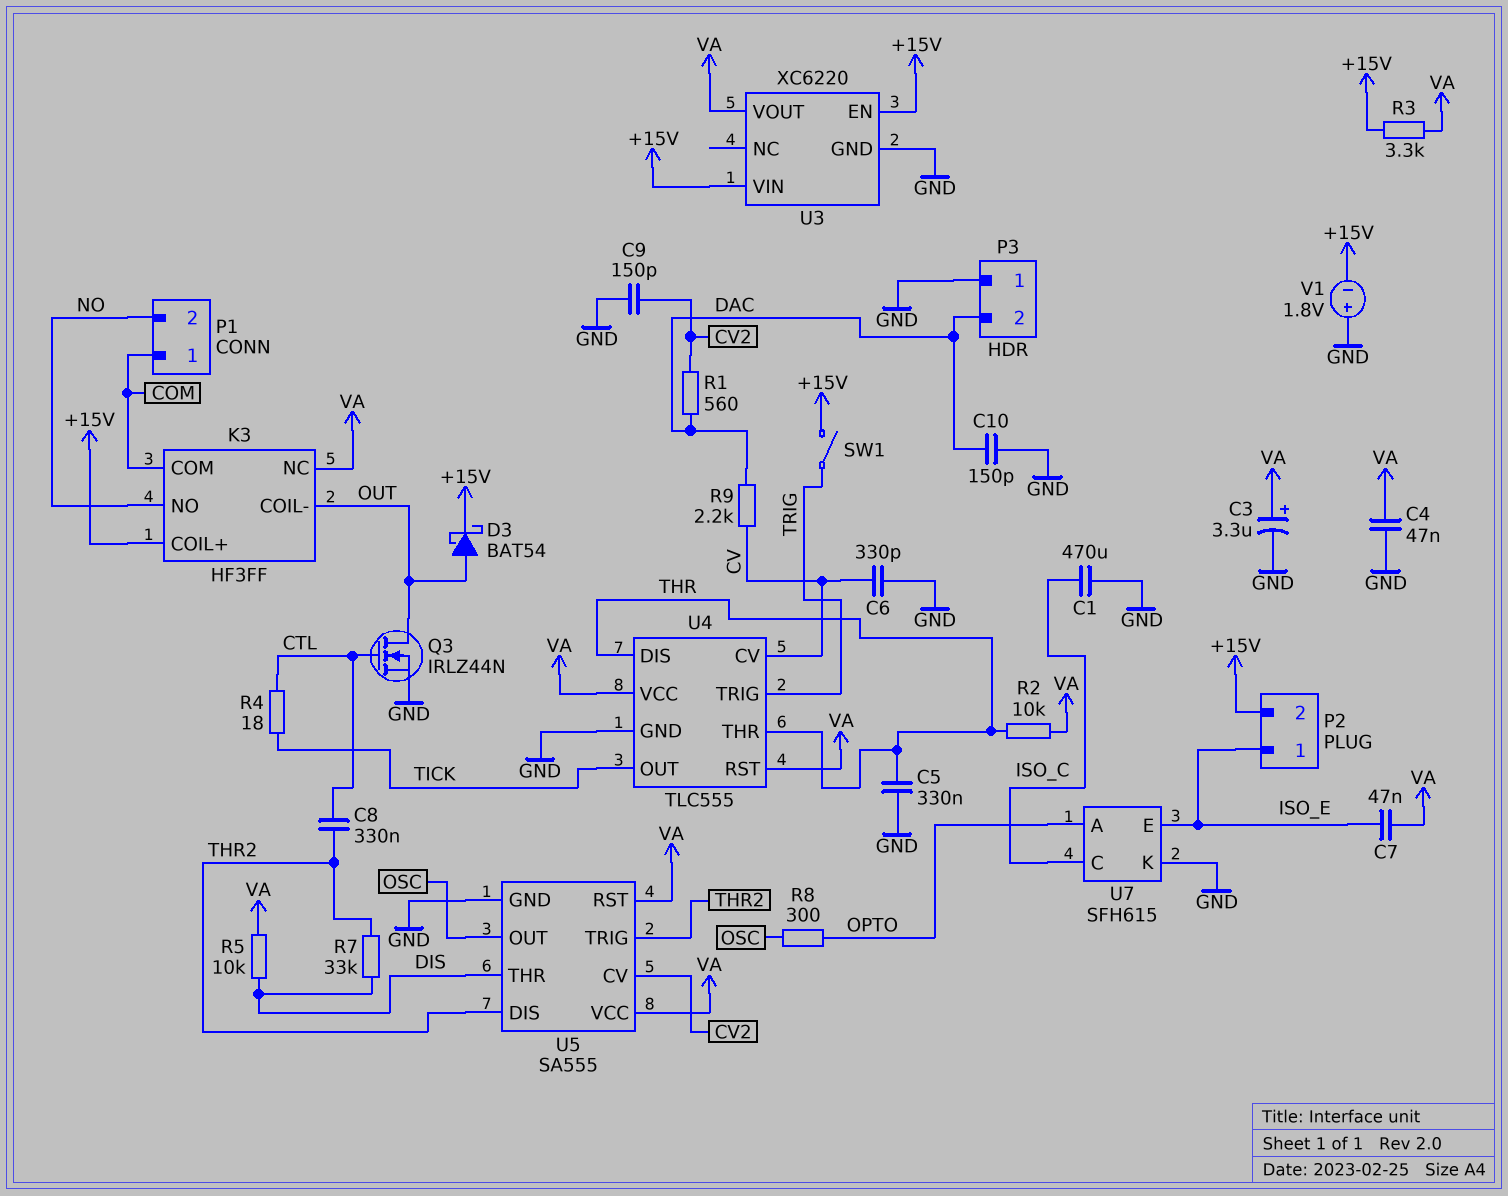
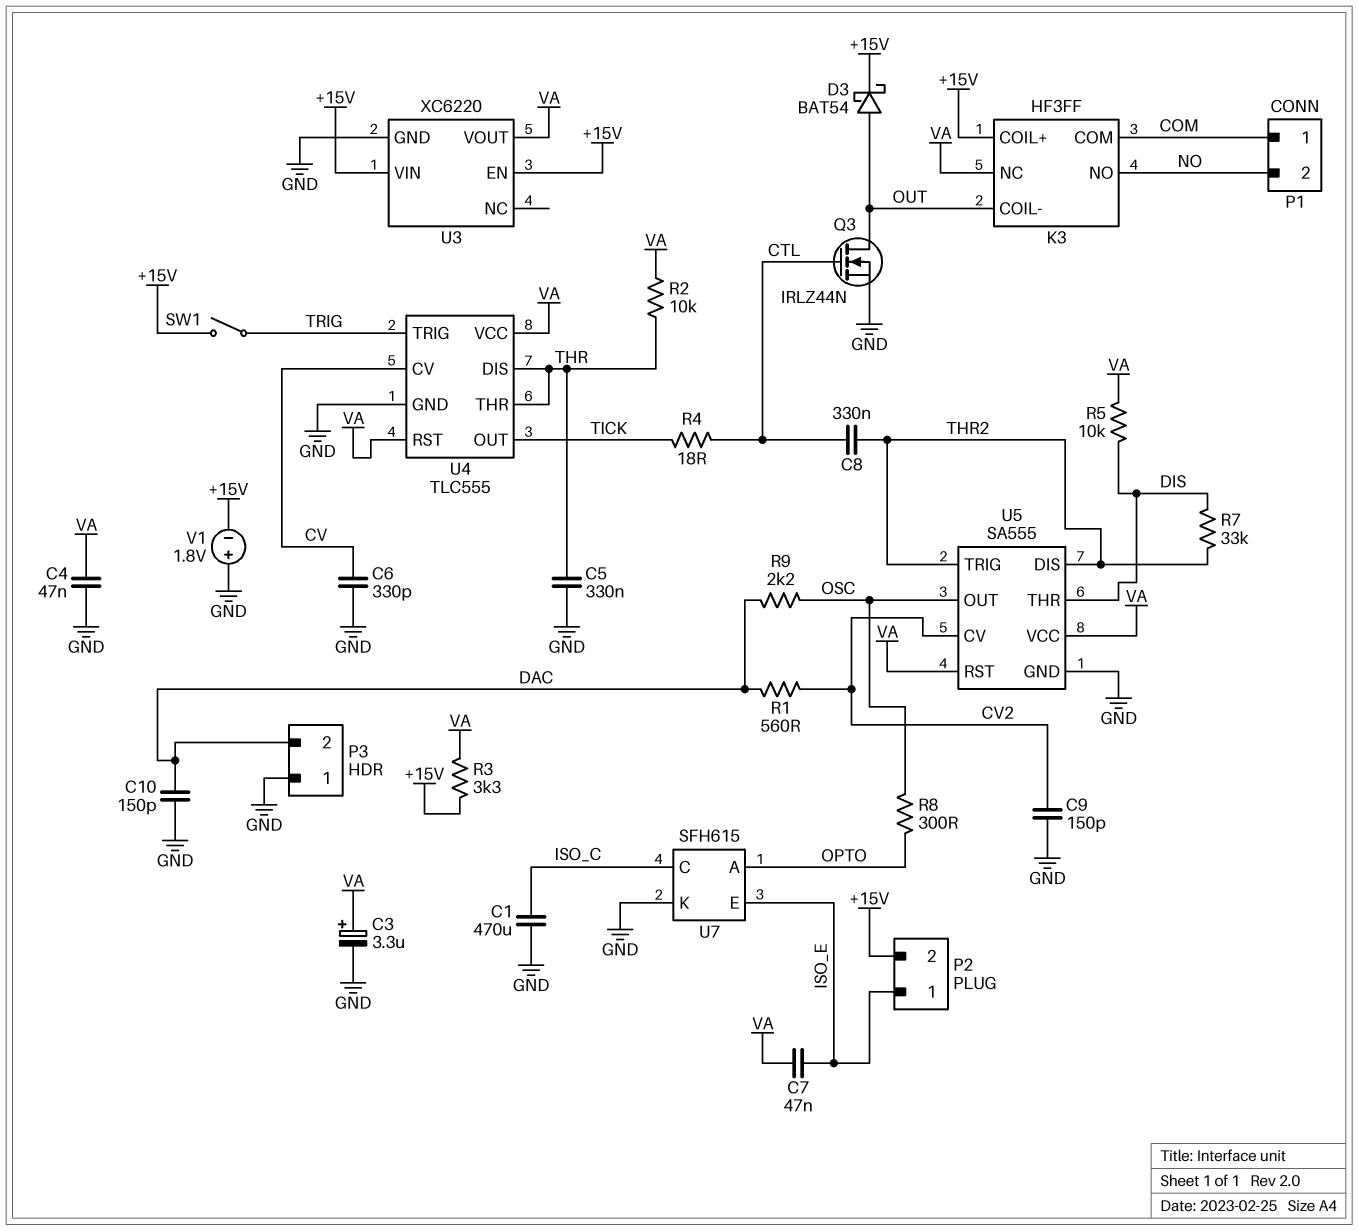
R9: 2.2k (CV, DAC) -> 2.2k (DAC, OSC)

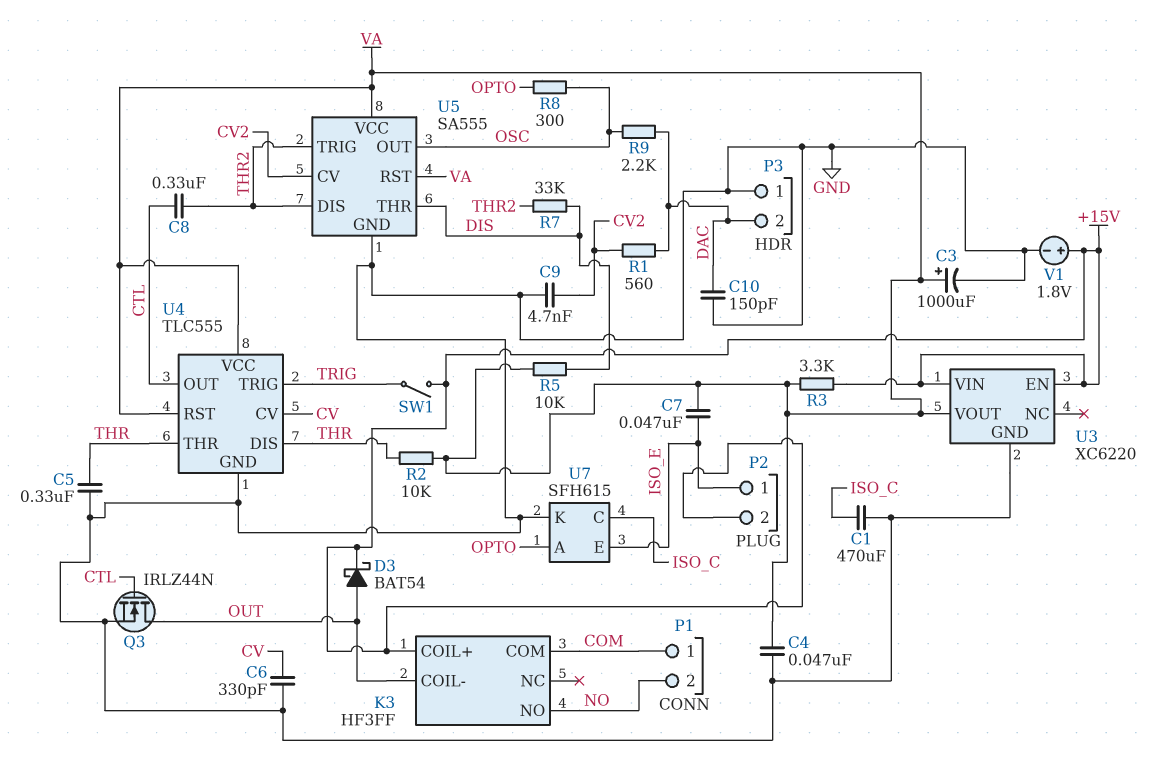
C3: 3.3uF (plus VA, minus GND) -> 1000uF (plus VA, minus GND)
C9: 150pF (CV2, GND) -> 4.7nF (CV2, GND)
K3 pin NC: VA -> none
R4: 18 (CTL, TICK) -> none
U4 pin OUT: TICK -> CTL
V1: 1.8V (plus GND, minus +15V) -> 1.8V (plus +15V, minus GND)

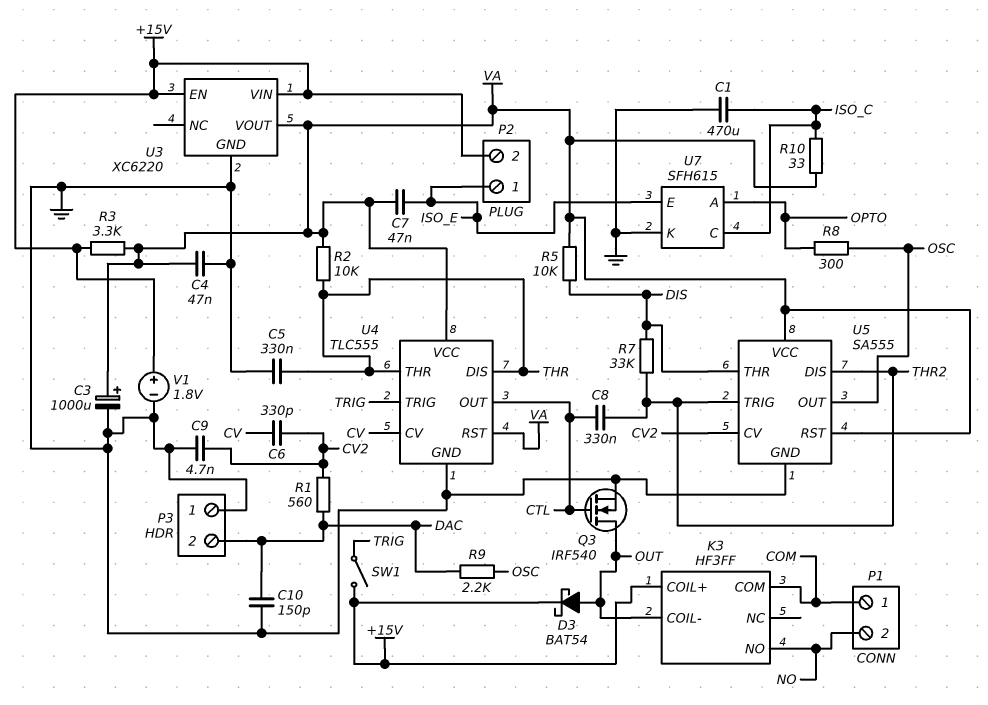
C6: 330pF (CV, GND) -> 330pF (CV, CV2)
Q3: NMOS IRLZ44N (G CTL, D OUT, S GND) -> NMOS IRF540 (G CTL, D OUT, S GND)
R10: none -> 33 (ISO_C, VA)

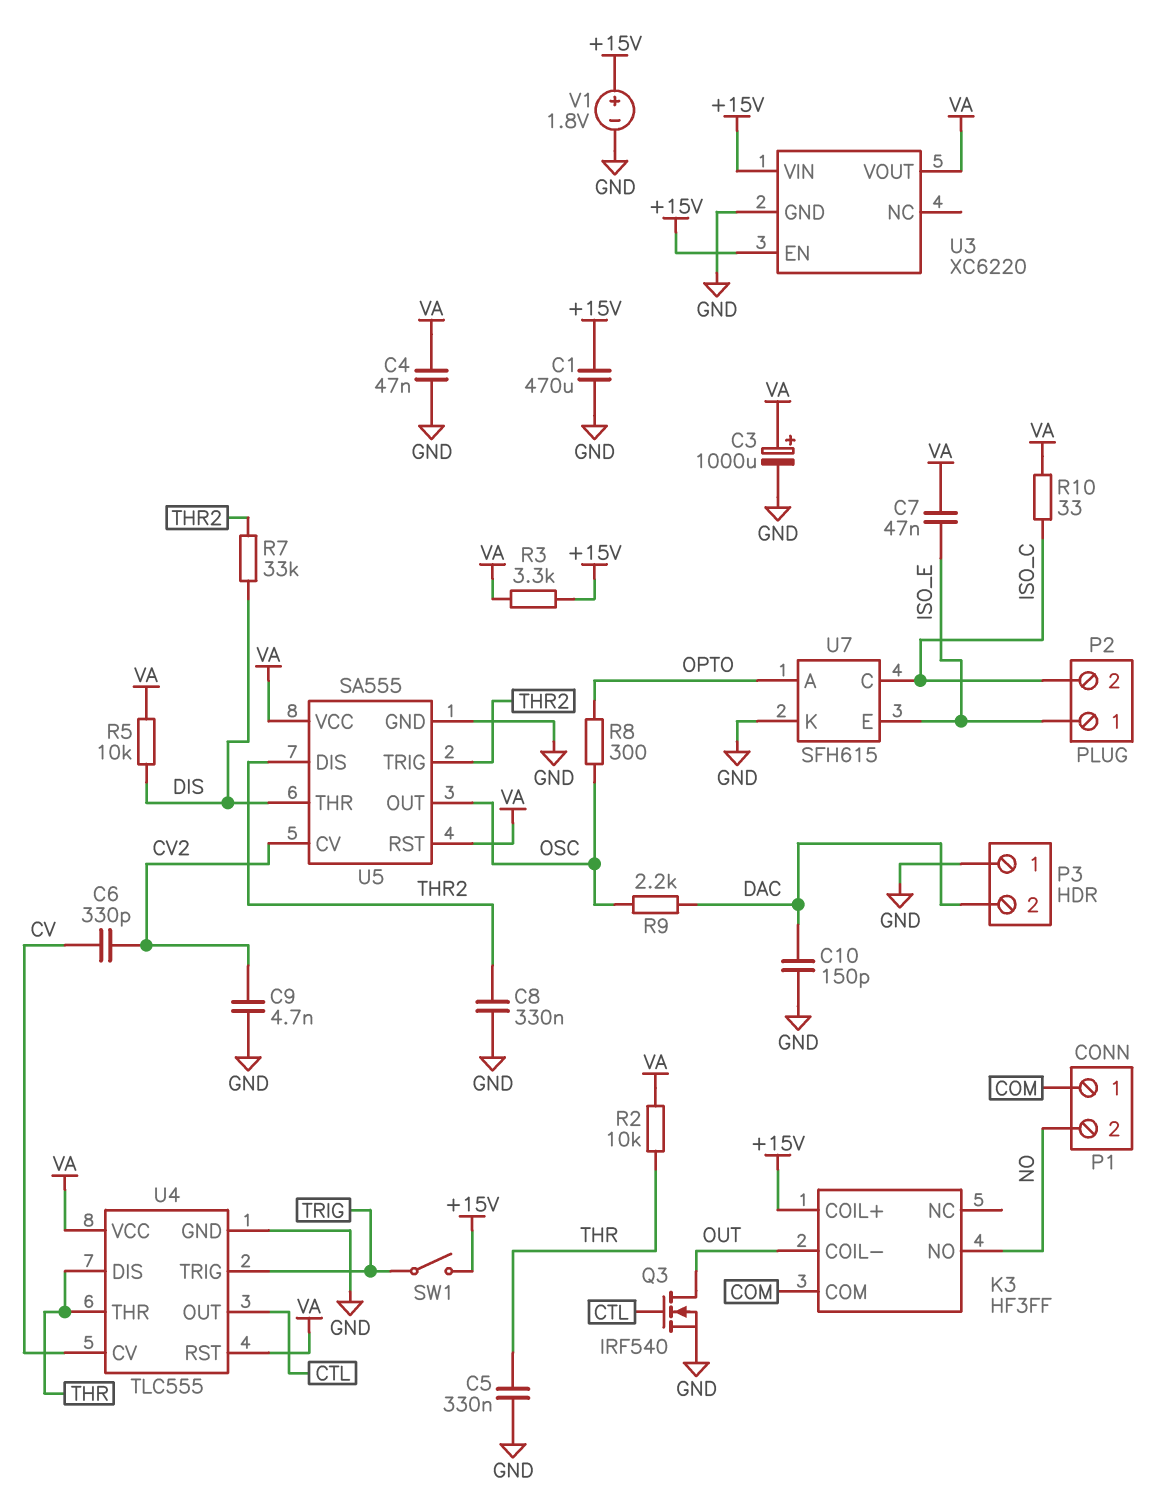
C1: 470uF (GND, ISO_C) -> 470uF (+15V, GND)
C8: 330nF (CTL, THR2) -> 330nF (GND, THR2)
D3: schottky BAT54 (A OUT, K +15V) -> none
P2 pin 2: +15V -> ISO_C
R1: 560 (CV2, DAC) -> none

